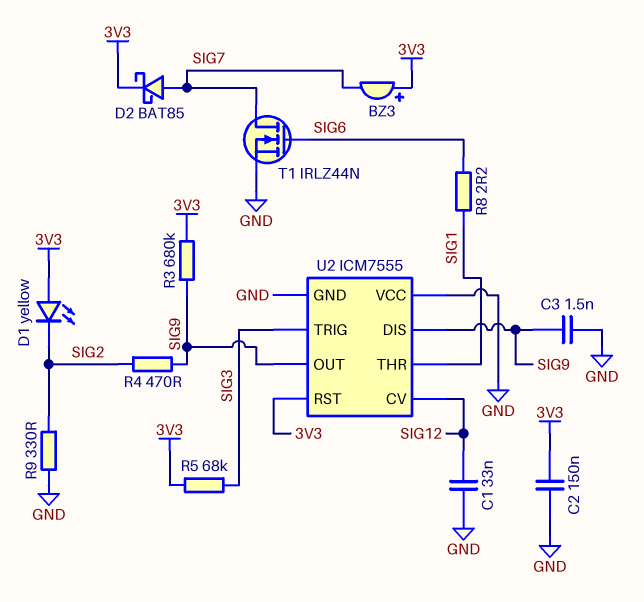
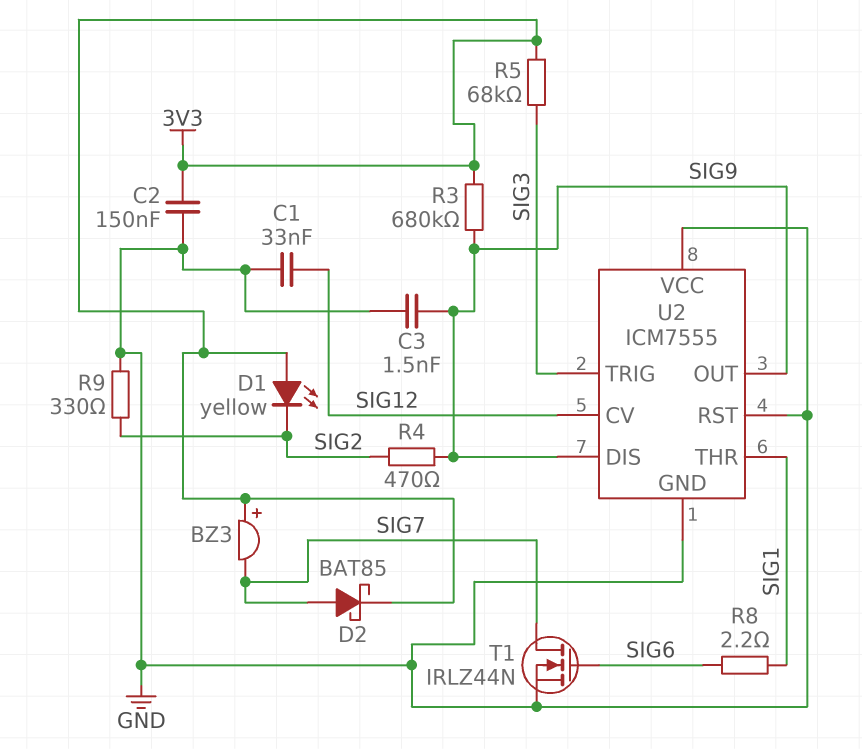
U2 pin RST: 3V3 -> GND

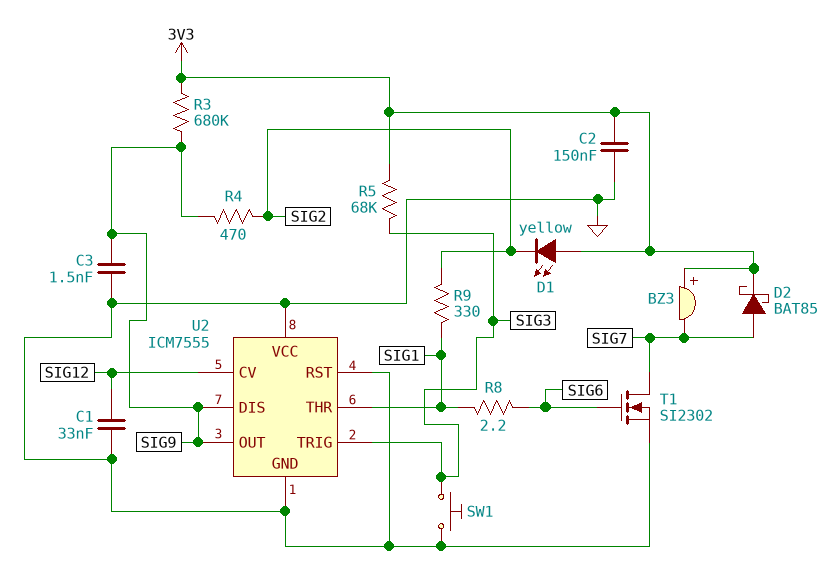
R9: 330 (GND, SIG2) -> 330 (SIG1, SIG2)
SW1: none -> button (GND, SIG3)
T1: NMOS IRLZ44N (G SIG6, D SIG7, S GND) -> NMOS SI2302 (G SIG6, D SIG7, S GND)

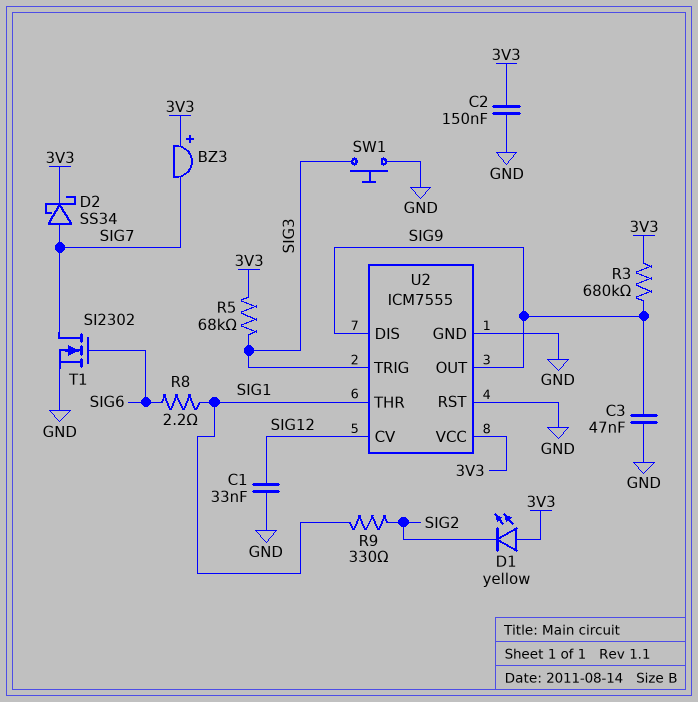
C3: 1.5nF (GND, SIG9) -> 47nF (GND, SIG9)
D2: schottky BAT85 (A SIG7, K 3V3) -> schottky SS34 (A SIG7, K 3V3)
R4: 470 (SIG2, SIG9) -> none
U2 pin VCC: GND -> 3V3

